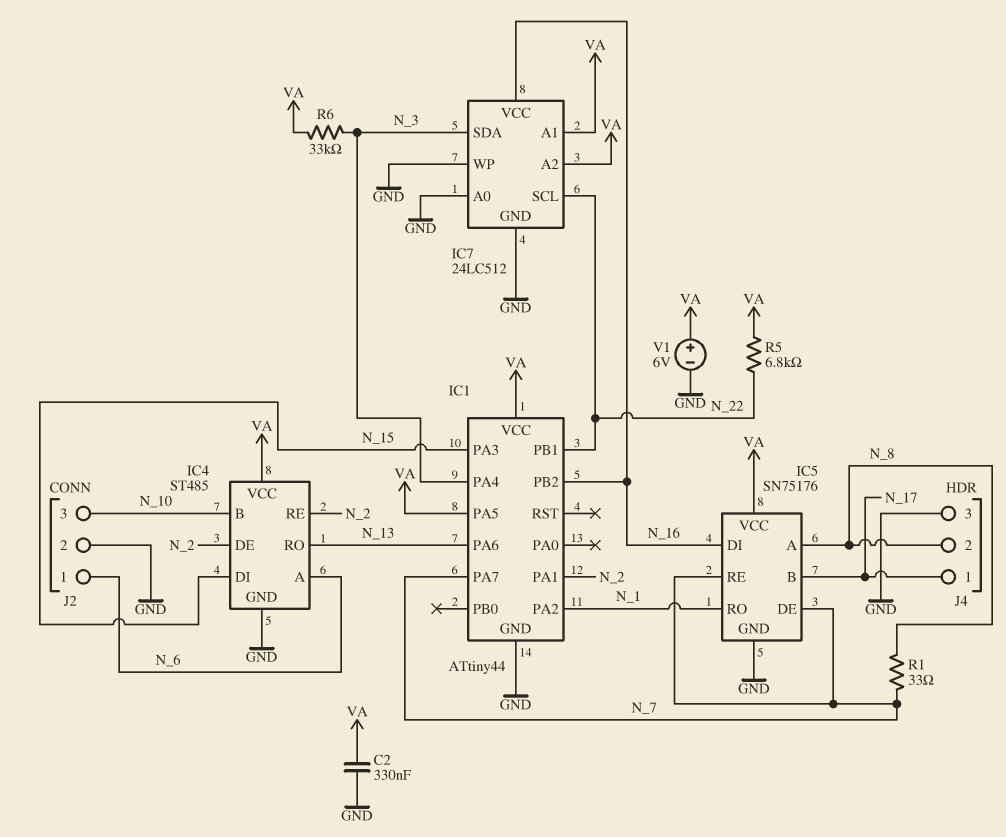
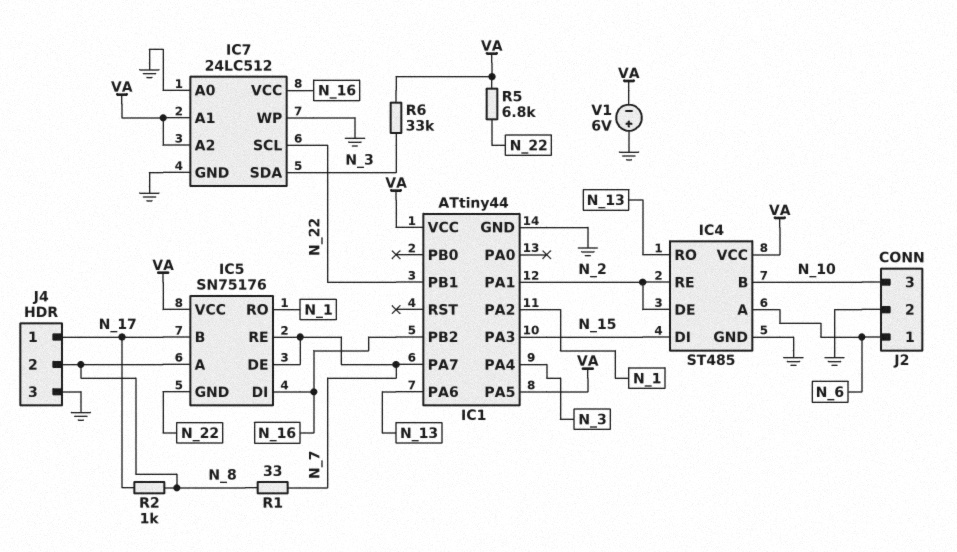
C2: 330nF (GND, VA) -> none
IC5 pin GND: GND -> N_22
R2: none -> 1k (N_8, N_17)
V1: 6V (plus VA, minus GND) -> 6V (plus GND, minus VA)

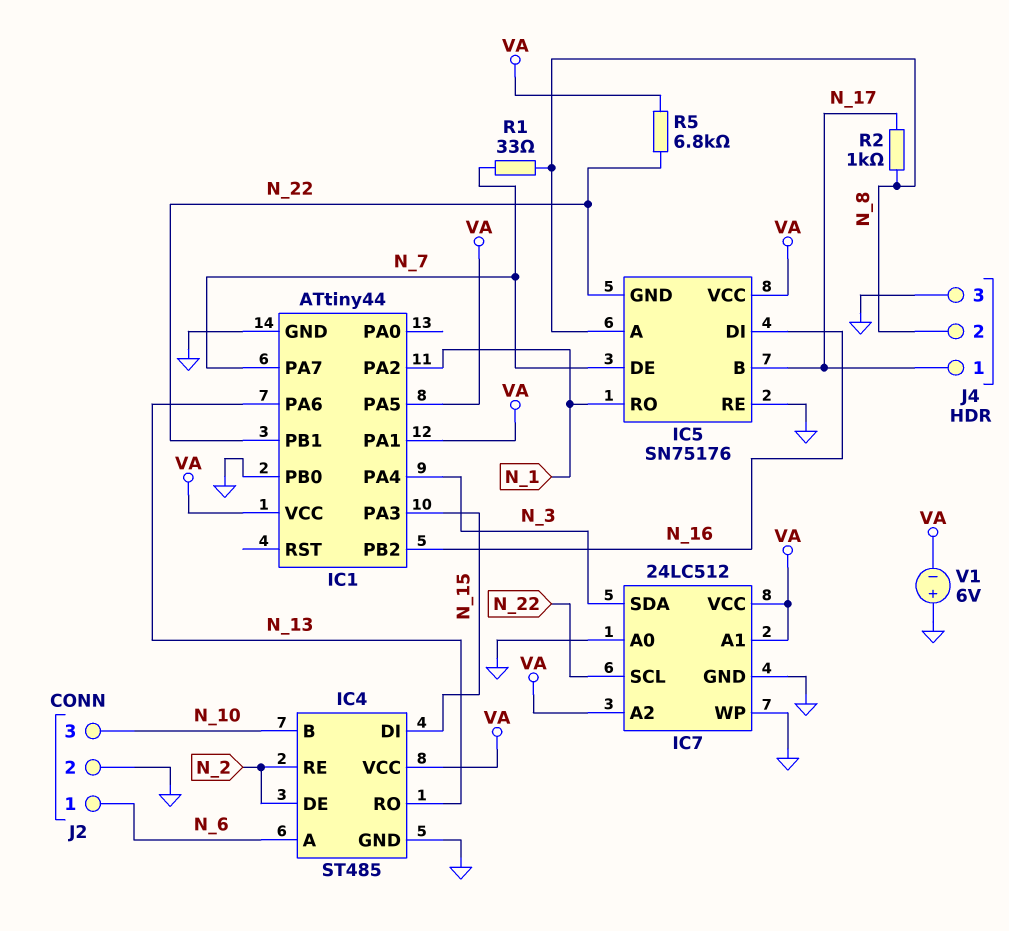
IC1 pin PA1: N_2 -> VA
IC1 pin PB0: none -> GND
IC5 pin RE: N_7 -> GND
IC7 pin VCC: N_16 -> VA
R6: 33k (N_3, VA) -> none

